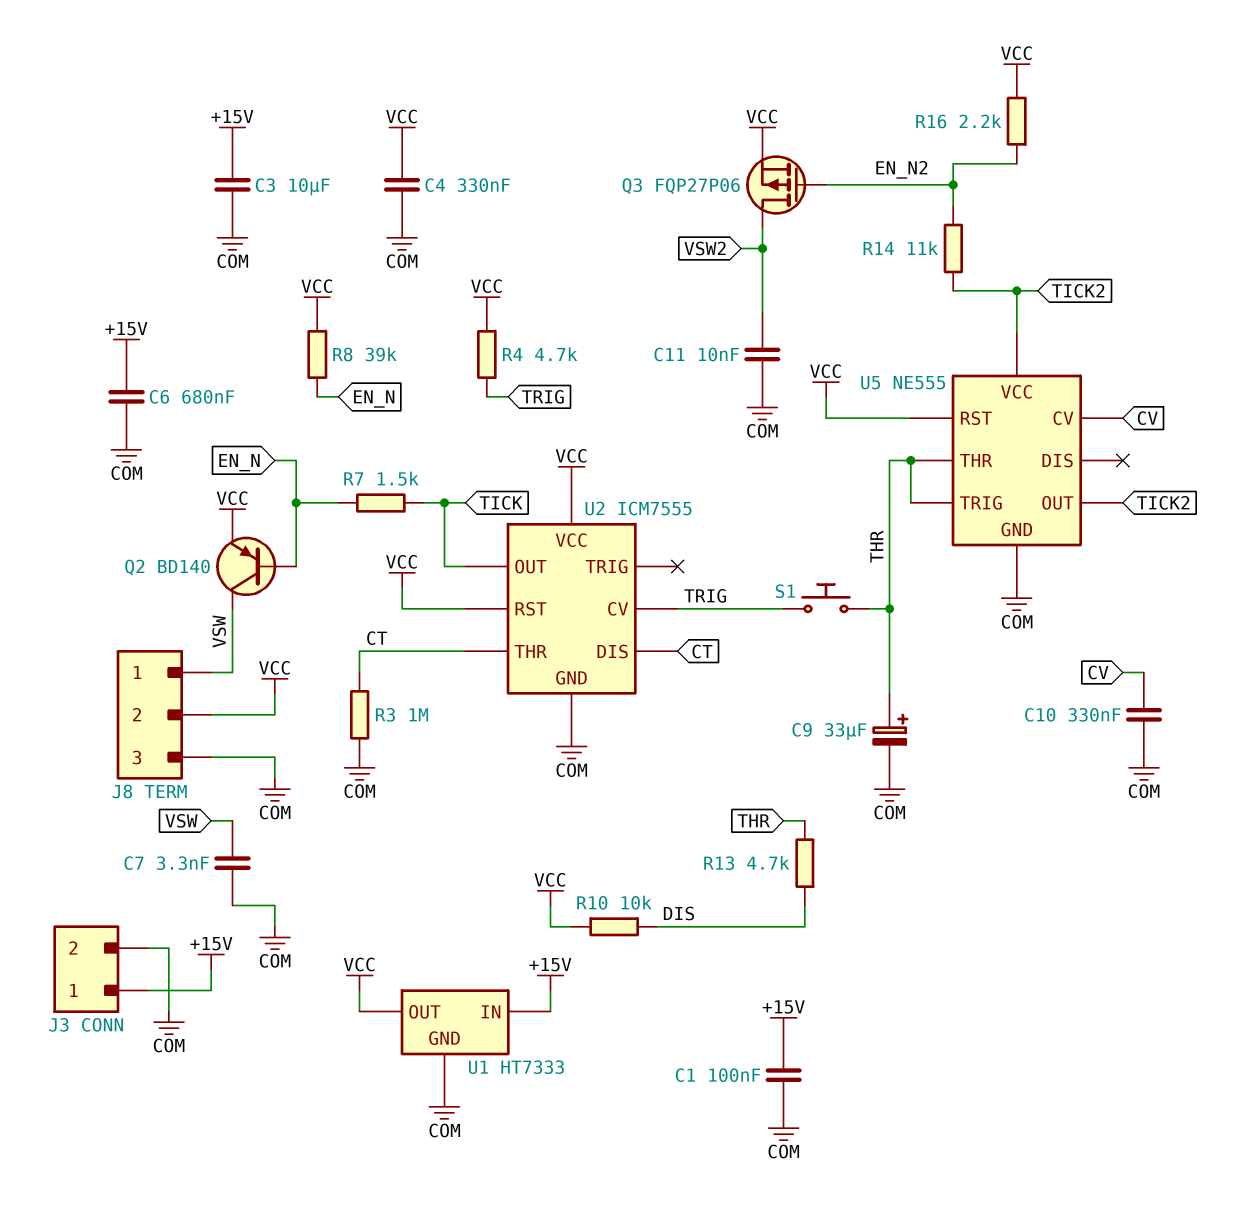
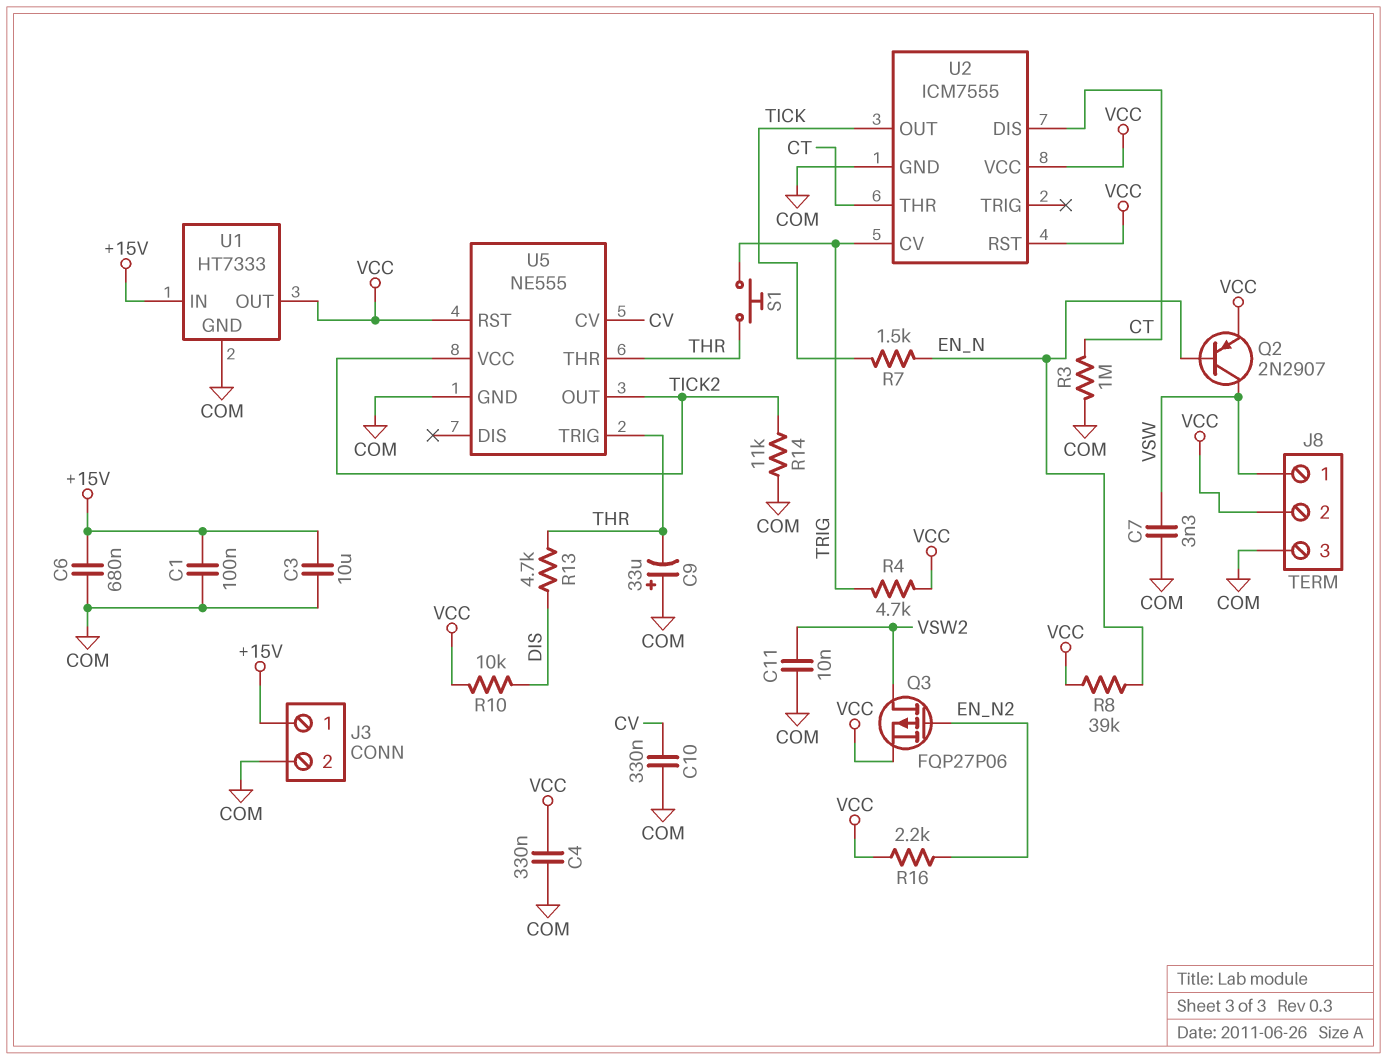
C9: 33uF (plus THR, minus COM) -> 33uF (plus COM, minus THR)
Q2: PNP BD140 (B EN_N, C VSW, E VCC) -> PNP 2N2907 (B EN_N, C VSW, E VCC)
R14: 11k (EN_N2, TICK2) -> 11k (COM, TICK2)

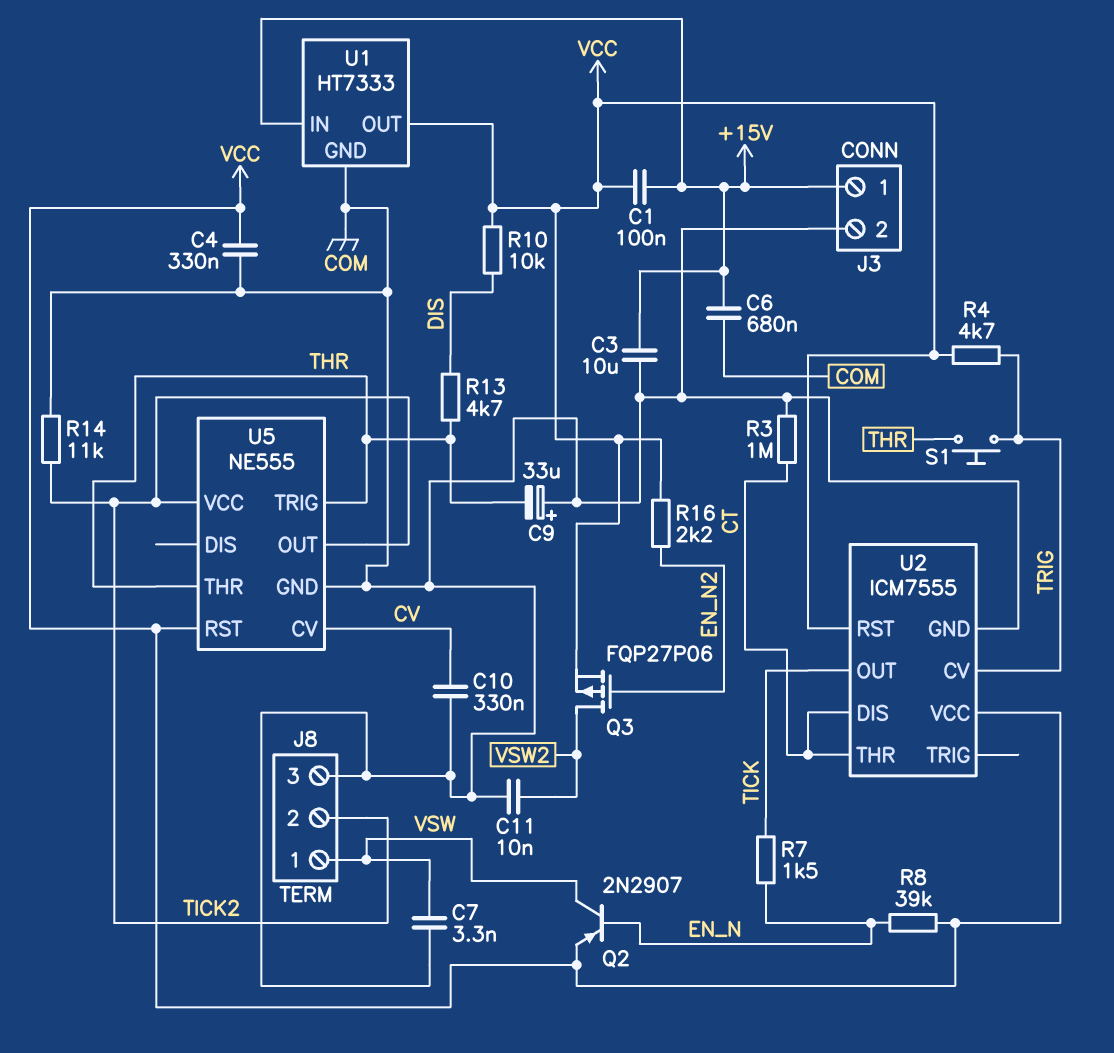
C1: 100nF (+15V, COM) -> 100nF (+15V, VCC)
J8 pin 2: VCC -> TICK2

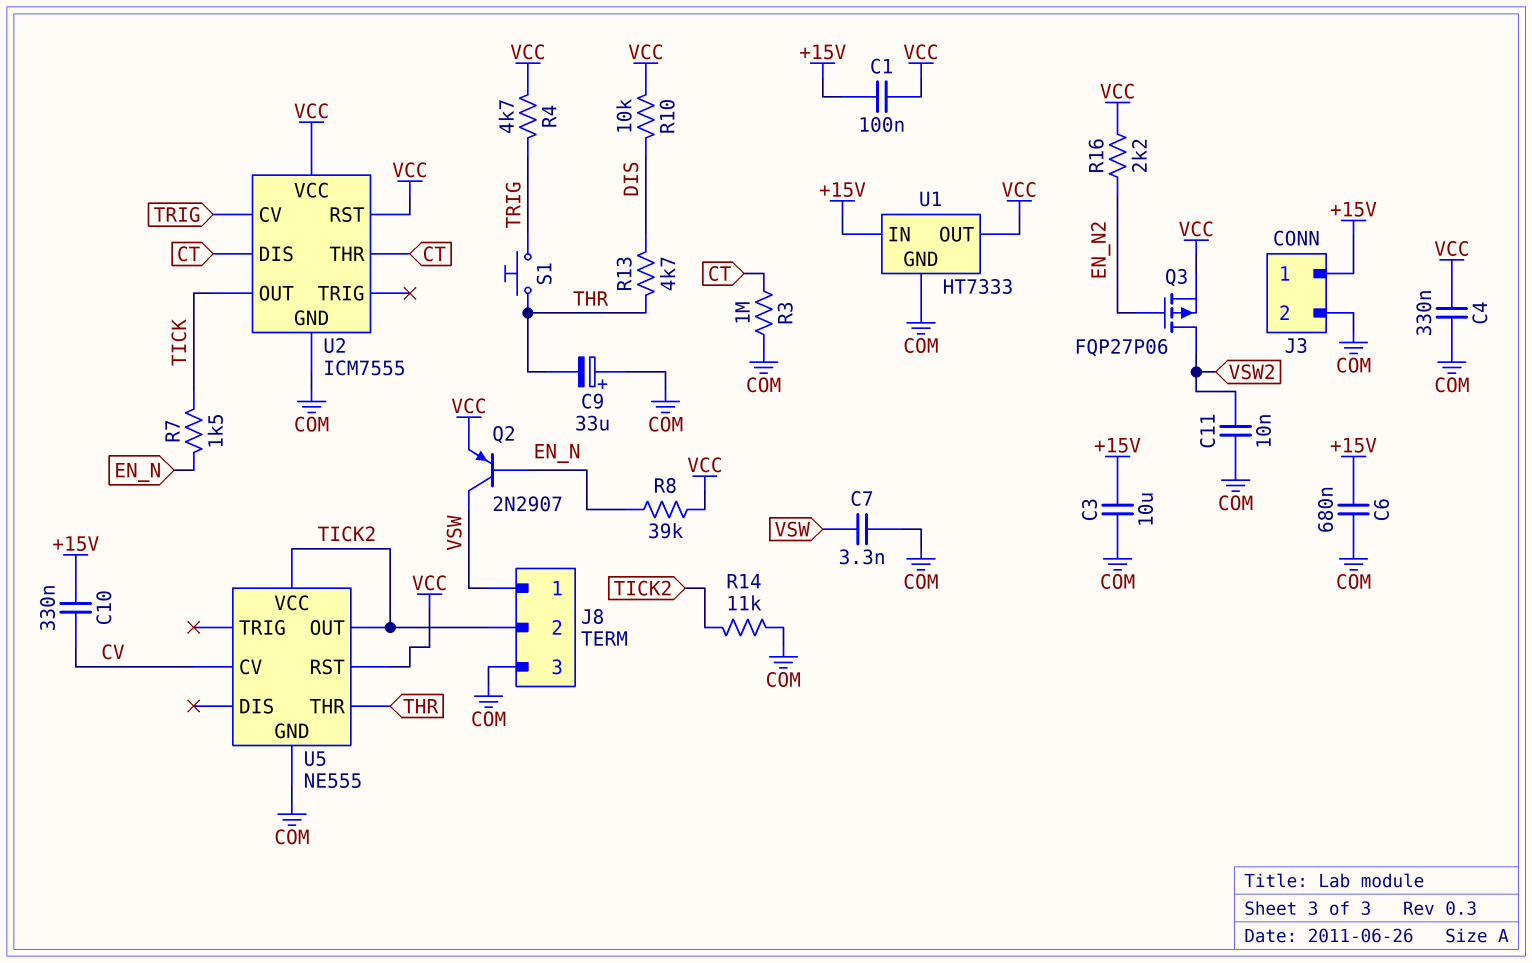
C10: 330nF (COM, CV) -> 330nF (+15V, CV)
U5 pin TRIG: THR -> none

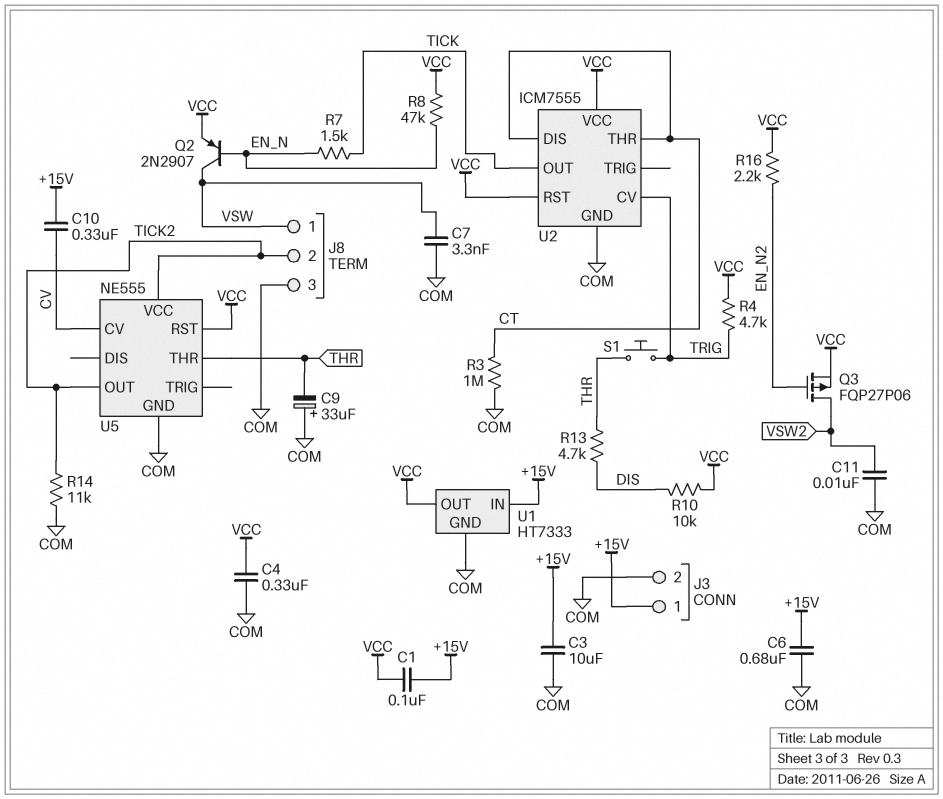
R8: 39k (EN_N, VCC) -> 47k (EN_N, VCC)

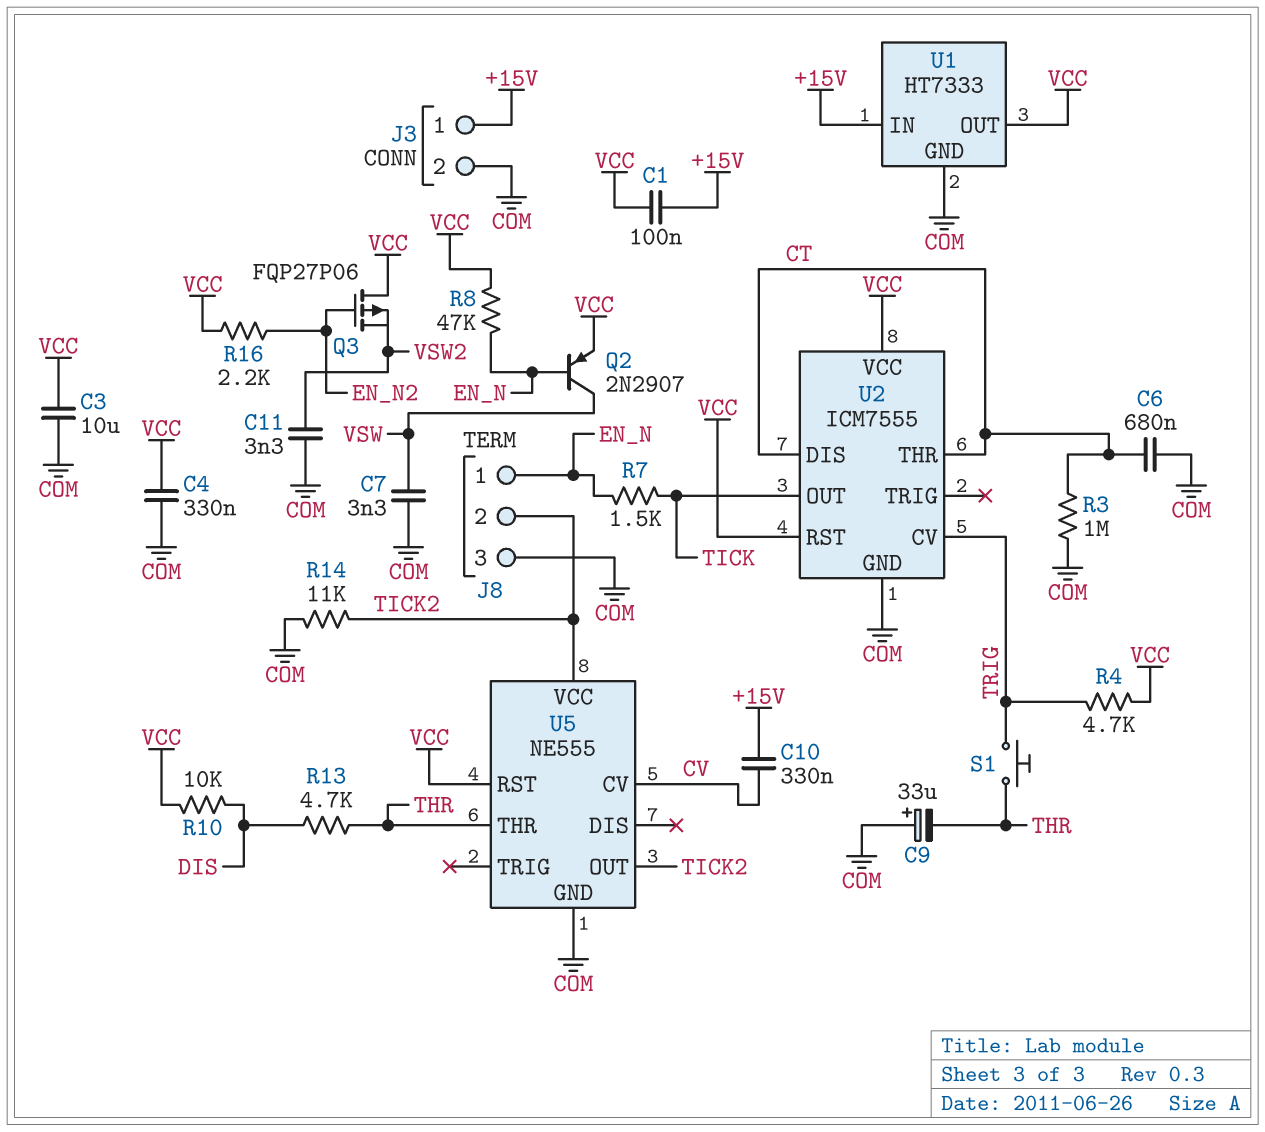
C3: 10uF (+15V, COM) -> 10uF (COM, VCC)
C6: 680nF (+15V, COM) -> 680nF (COM, CT)
C11: 10nF (COM, VSW2) -> 3.3nF (COM, VSW2)
J8 pin 1: VSW -> EN_N
Q3: PMOS FQP27P06 (G EN_N2, D VSW2, S VCC) -> PMOS FQP27P06 (G EN_N2, D VCC, S VSW2)

